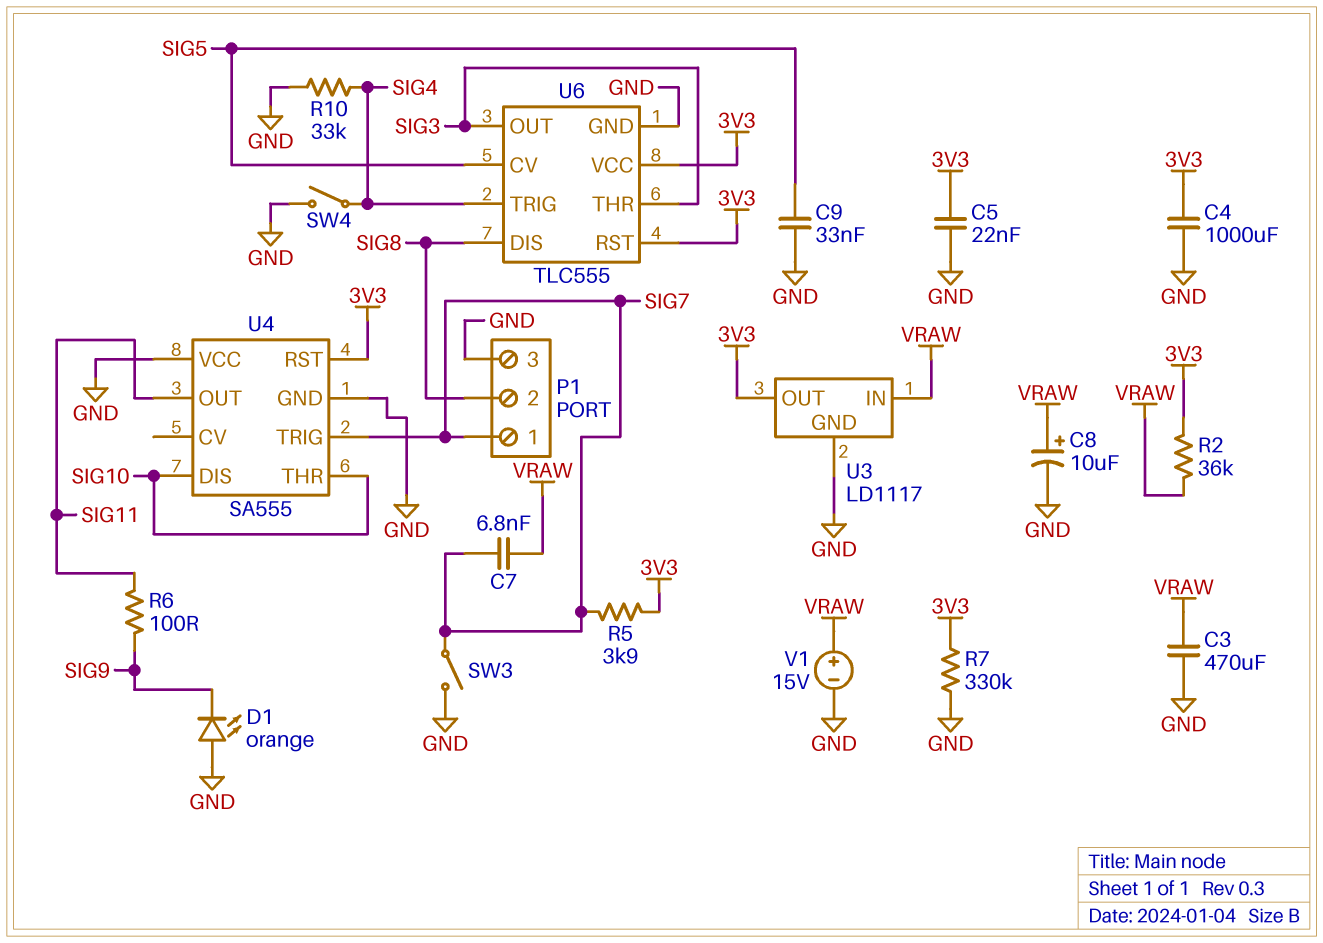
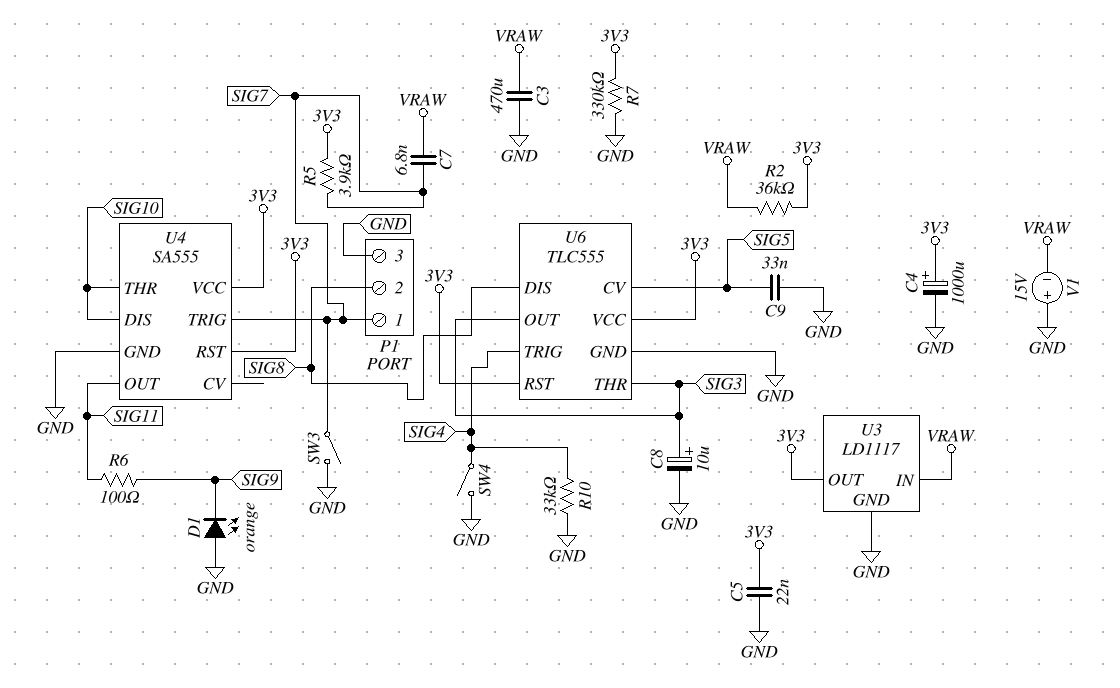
C4: 1000uF (3V3, GND) -> 1000uF (plus 3V3, minus GND)
C8: 10uF (plus VRAW, minus GND) -> 10uF (plus SIG3, minus GND)
U4 pin VCC: GND -> 3V3
V1: 15V (plus VRAW, minus GND) -> 15V (plus GND, minus VRAW)

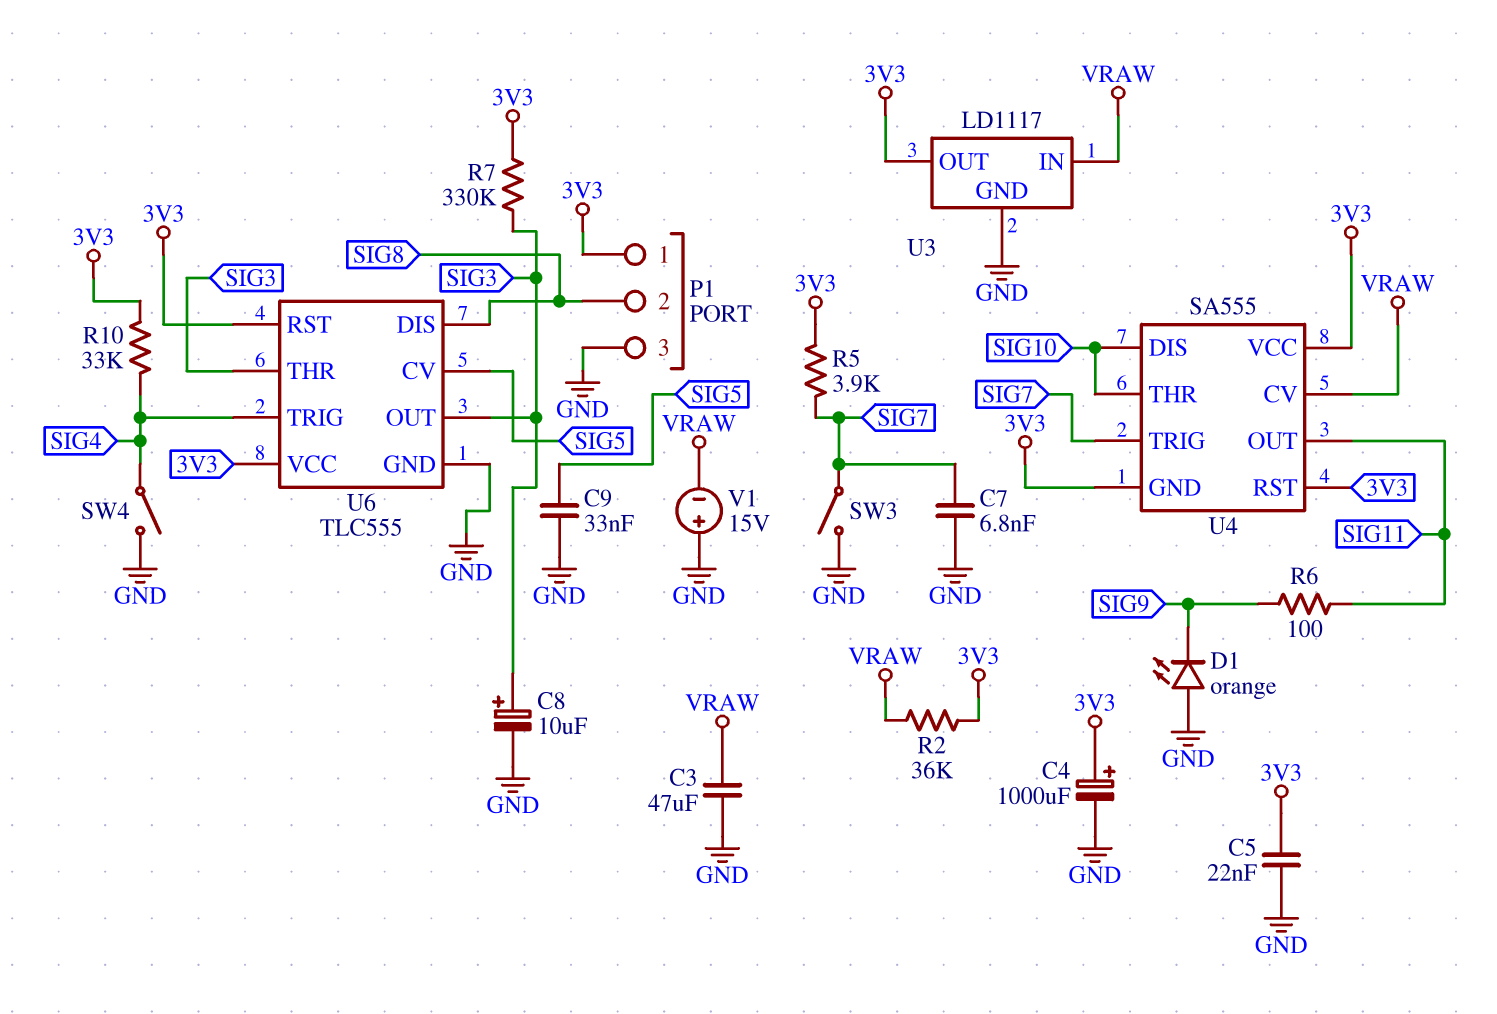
C3: 470uF (GND, VRAW) -> 47uF (GND, VRAW)
C7: 6.8nF (SIG7, VRAW) -> 6.8nF (GND, SIG7)
P1 pin 1: SIG7 -> 3V3
R7: 330k (3V3, GND) -> 330k (3V3, SIG3)
R10: 33k (GND, SIG4) -> 33k (3V3, SIG4)
U4 pin CV: none -> VRAW
U4 pin GND: GND -> 3V3

